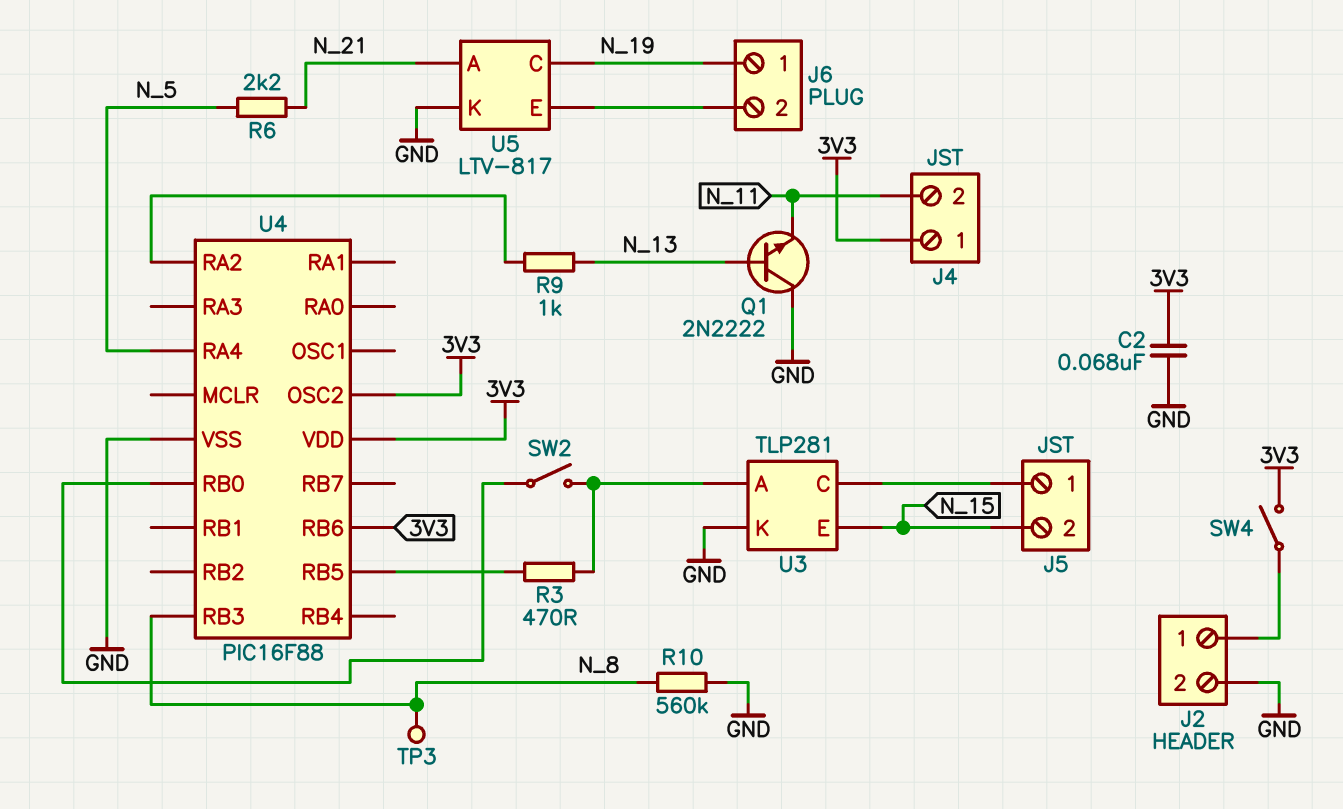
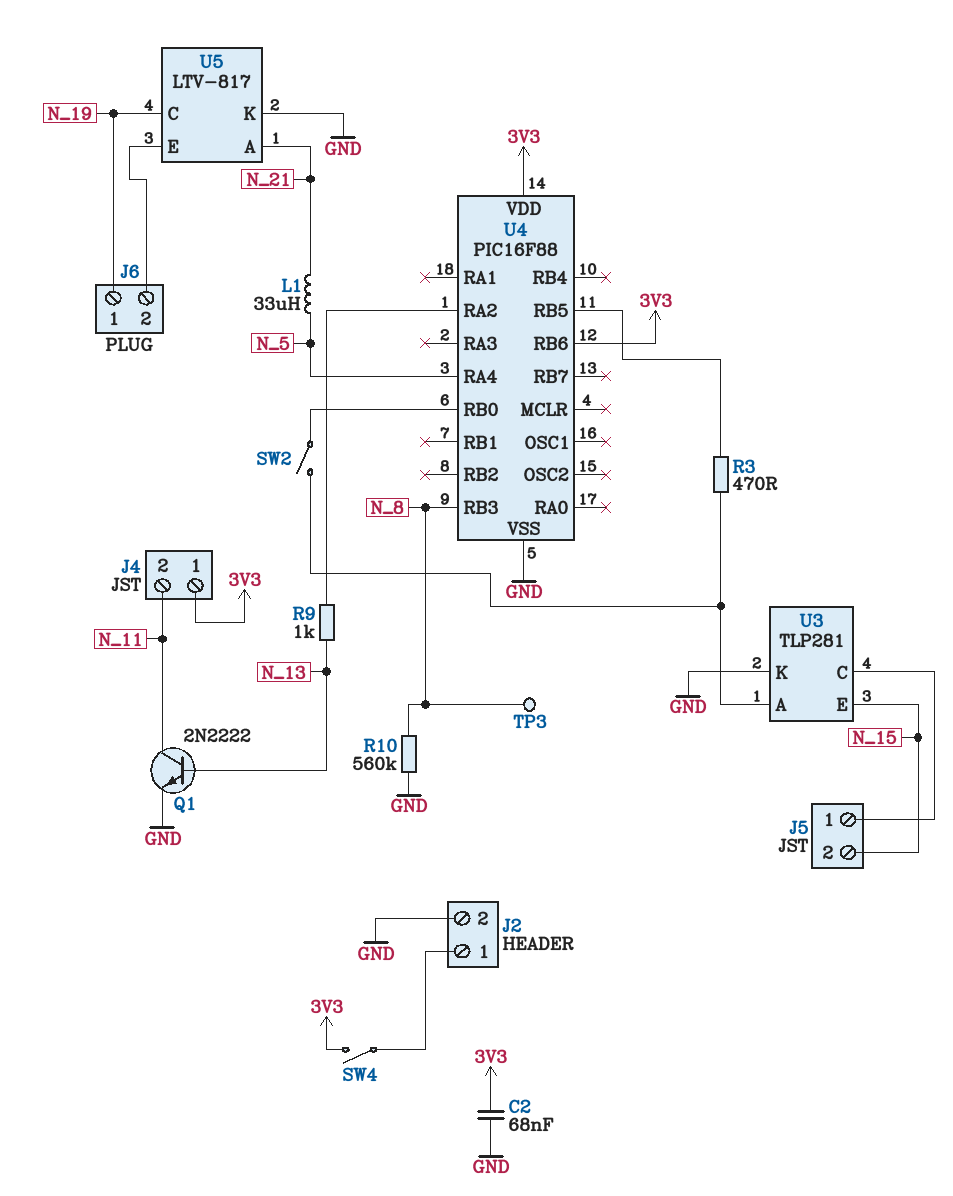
L1: none -> 33uH (N_5, N_21)
Q1: NPN 2N2222 (B N_13, C GND, E N_11) -> NPN 2N2222 (B N_13, C N_11, E GND)
R6: 2.2k (N_5, N_21) -> none
U4 pin OSC2: 3V3 -> none

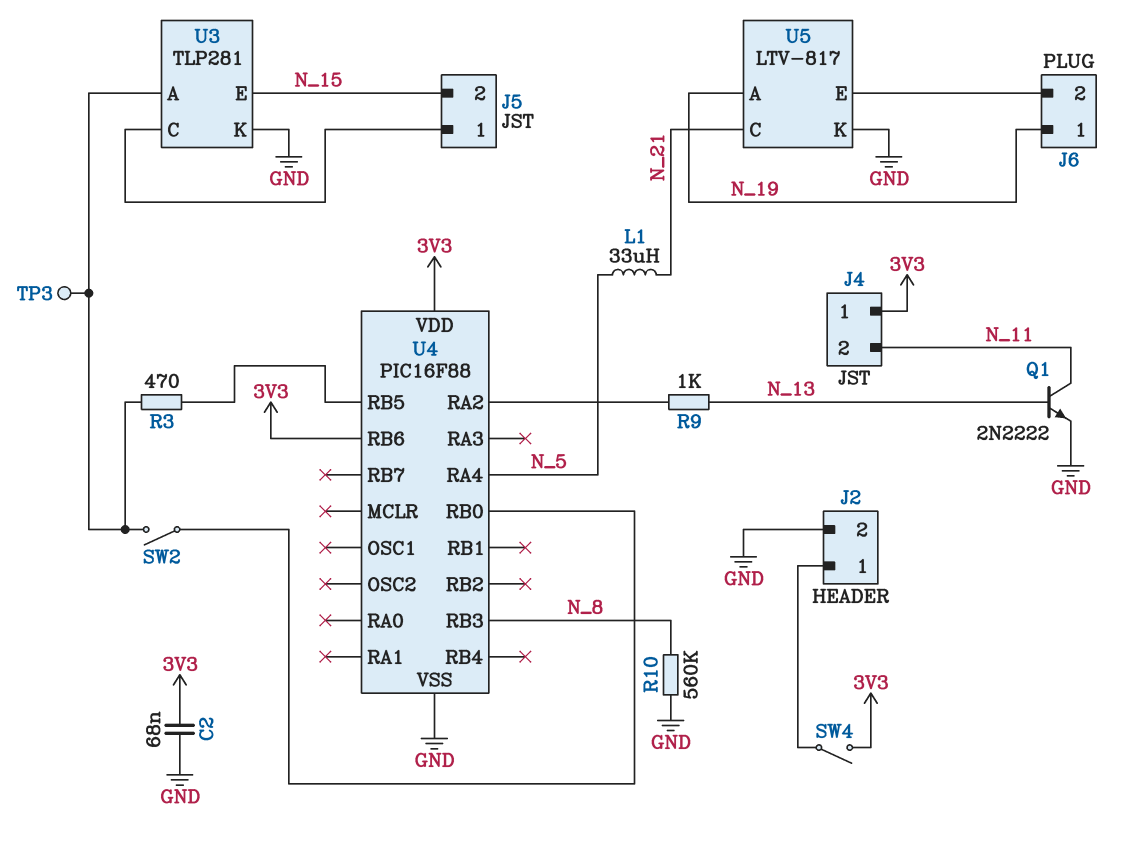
TP3: test point (N_8) -> test point (U3/A)
U5 pin A: N_21 -> N_19
U5 pin C: N_19 -> N_21

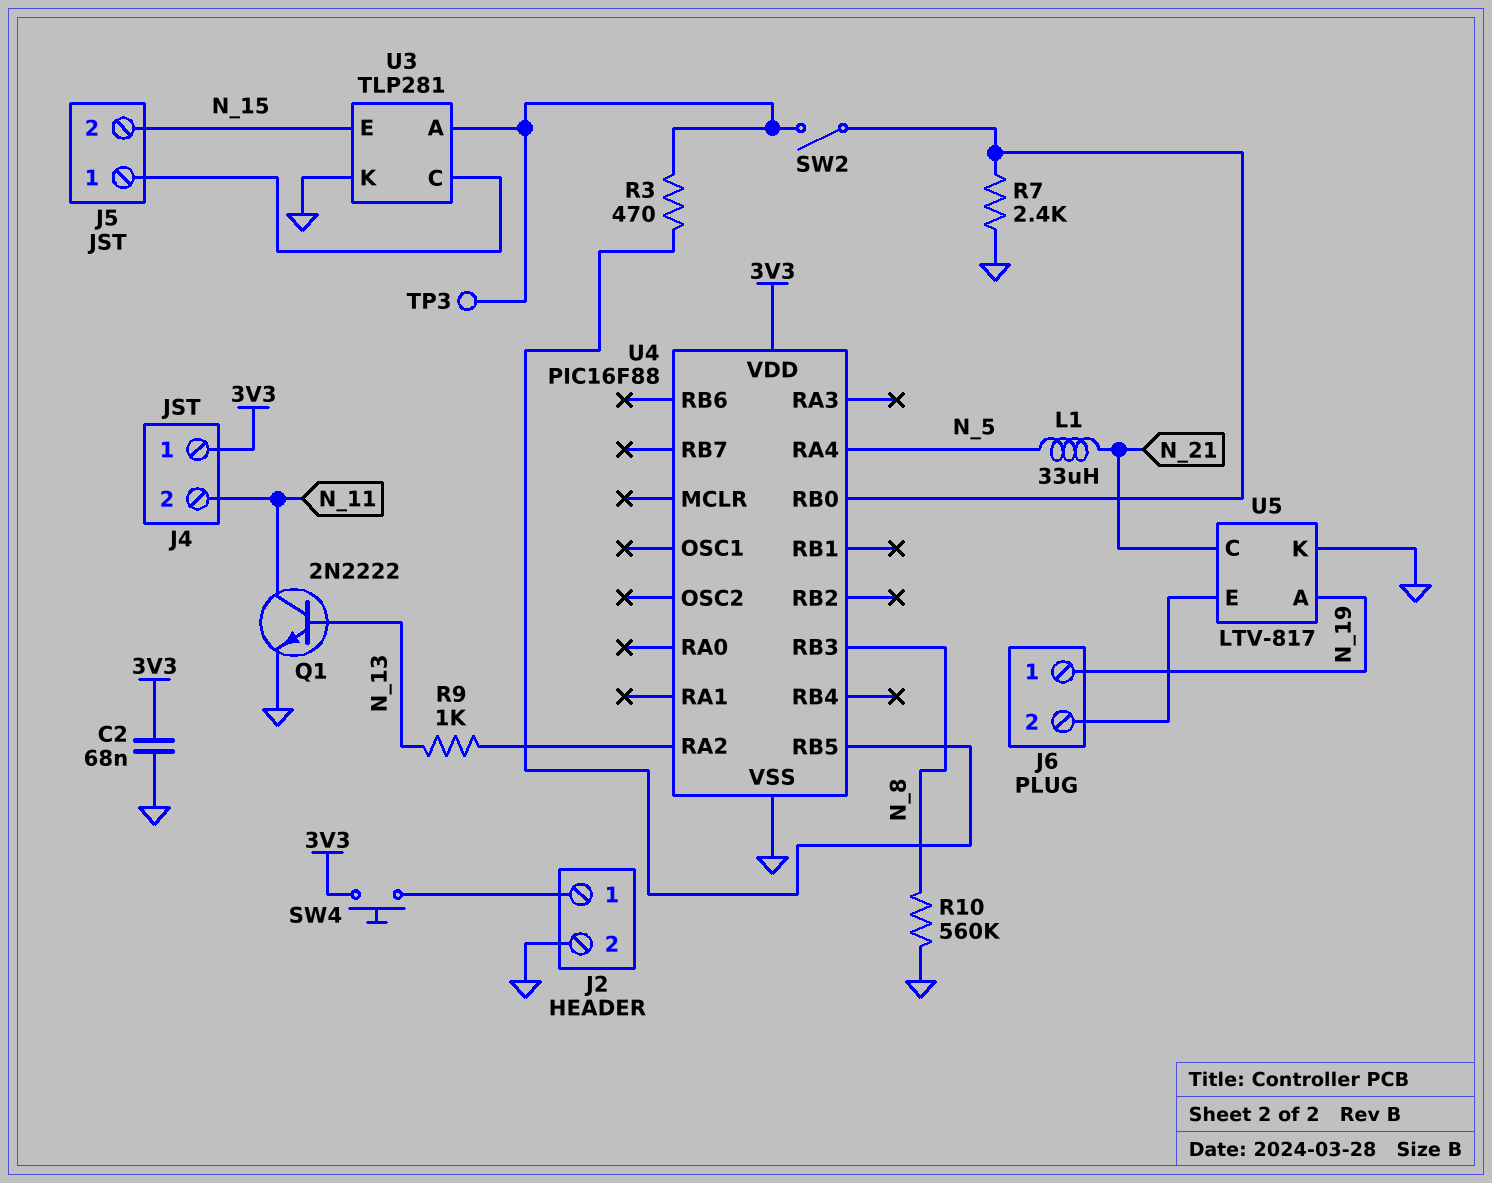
R7: none -> 2.4k (GND, U4/RB0)
SW4: switch (3V3, J2/1) -> button (3V3, J2/1)
U4 pin RB6: 3V3 -> none

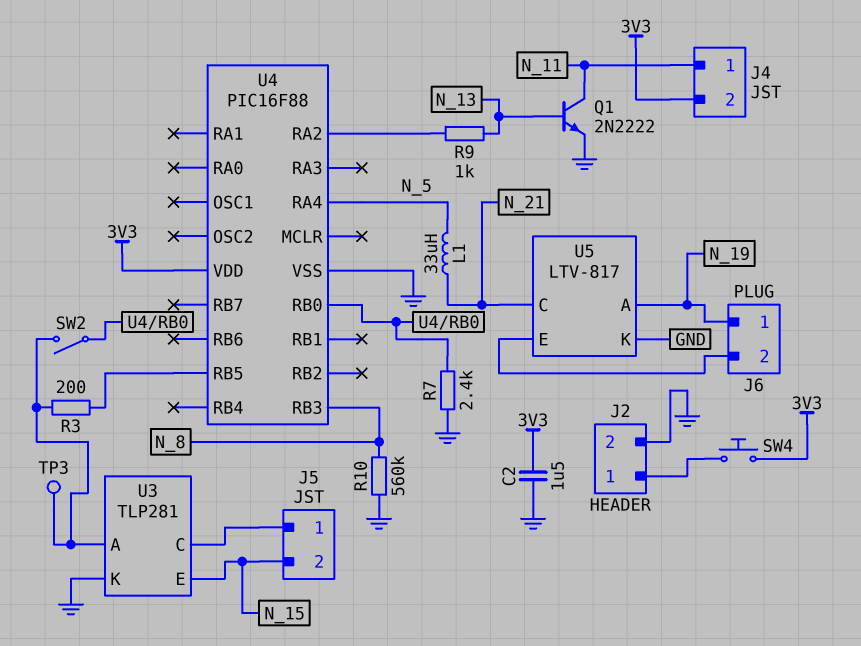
C2: 68nF (3V3, GND) -> 1.5uF (3V3, GND)
J4 pin 1: 3V3 -> N_11
J4 pin 2: N_11 -> 3V3
R3: 470 (U3/A, U4/RB5) -> 200 (U3/A, U4/RB5)

